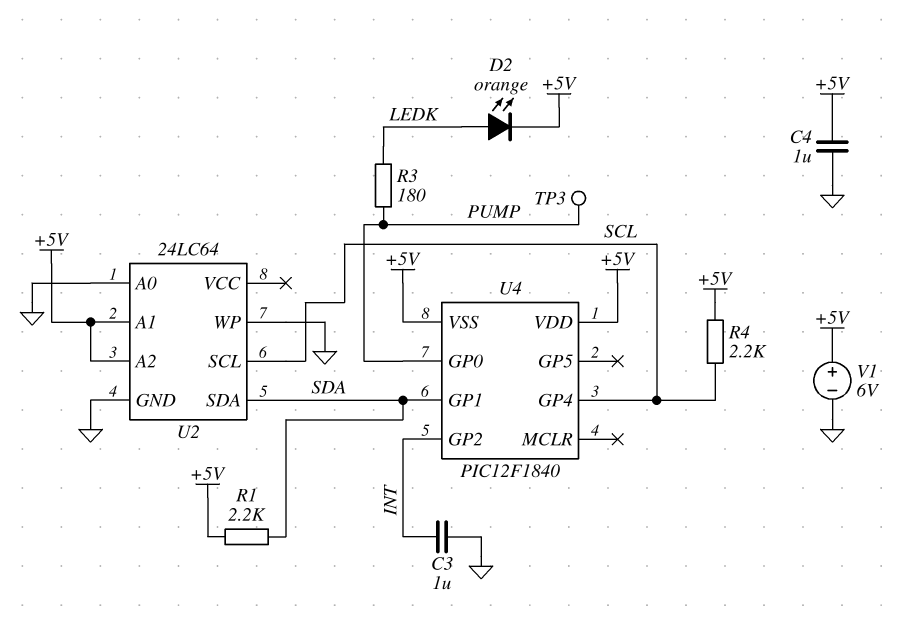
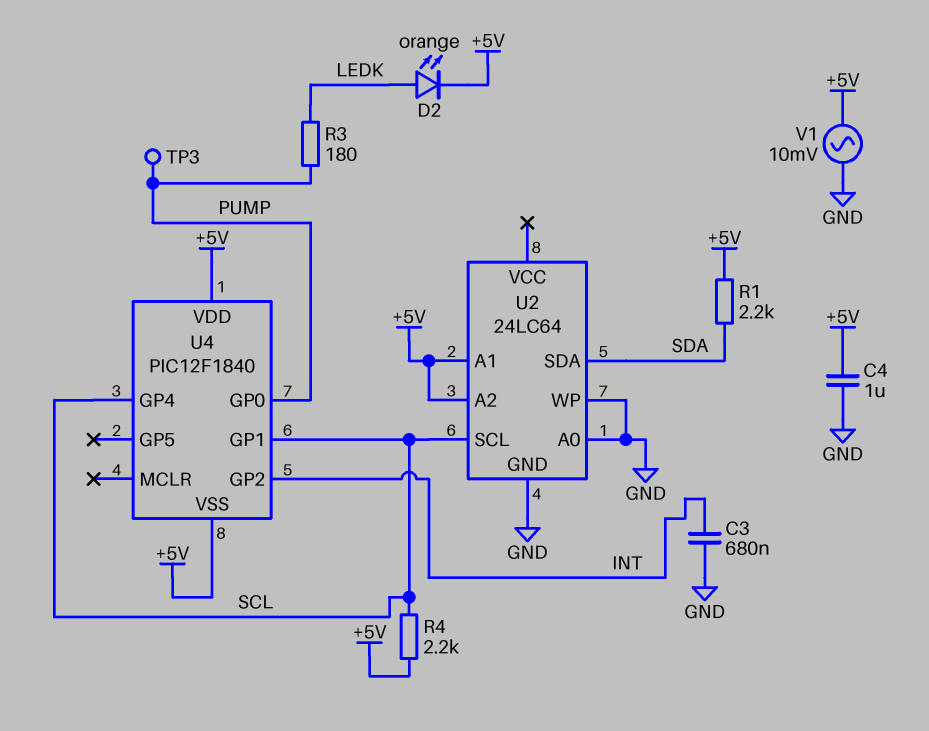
C3: 1uF (GND, INT) -> 680nF (GND, INT)
U4 pin GP1: SDA -> SCL
V1: 6V (plus +5V, minus GND) -> AC 10mV (+5V, GND)

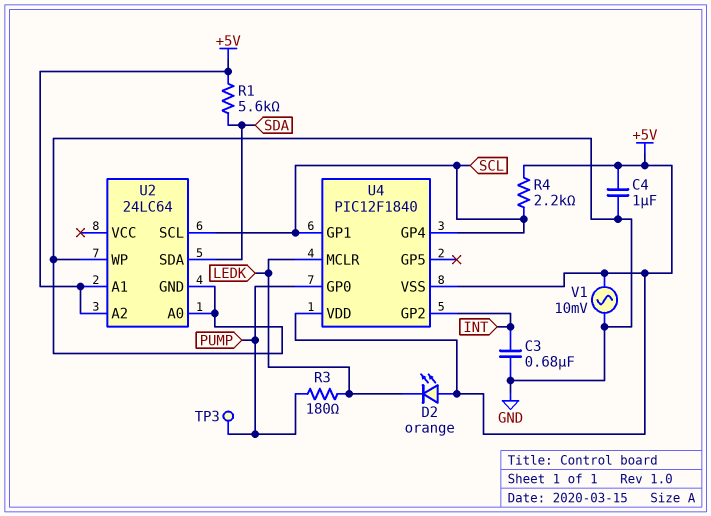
D2: LED orange (A LEDK, K +5V) -> LED orange (A +5V, K LEDK)
R1: 2.2k (+5V, SDA) -> 5.6k (+5V, SDA)
U4 pin MCLR: none -> LEDK

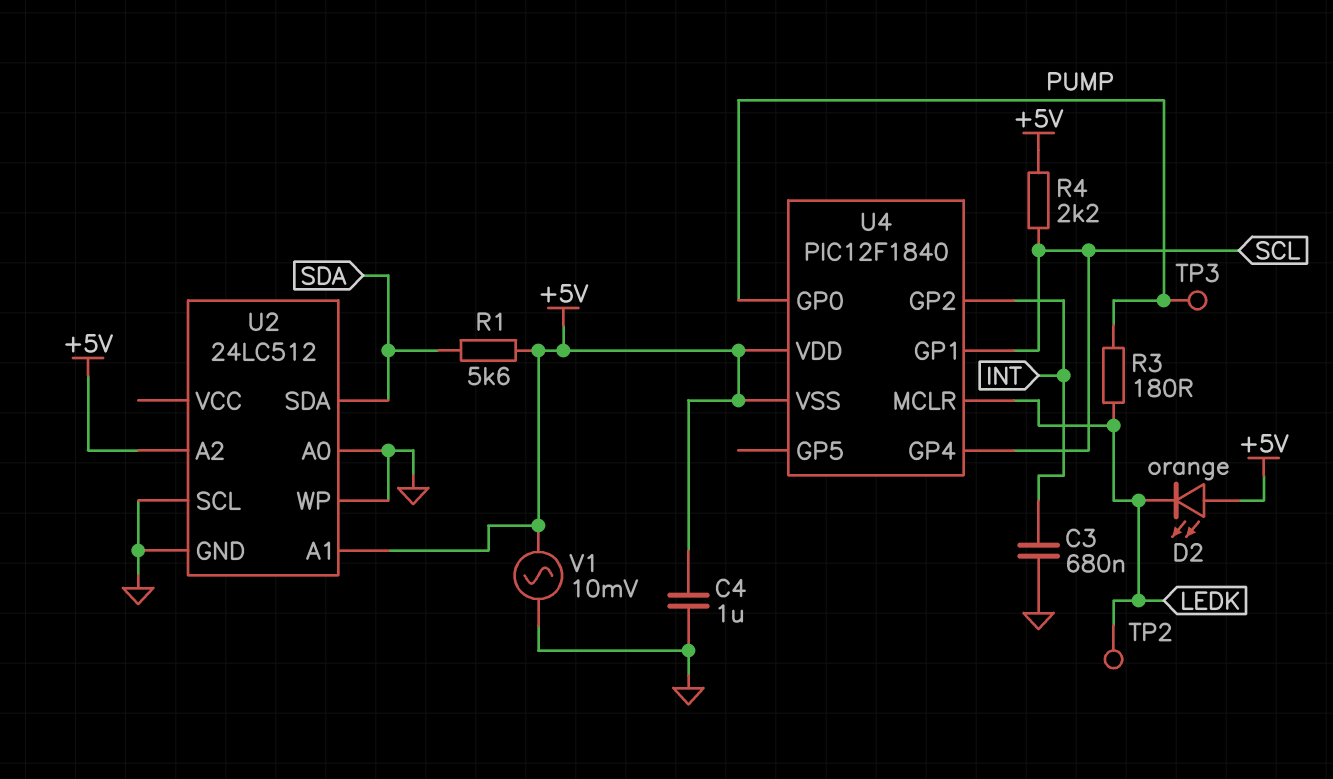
TP2: none -> test point (LEDK)
U2: 24LC64 -> 24LC512
U2 pin SCL: SCL -> GND

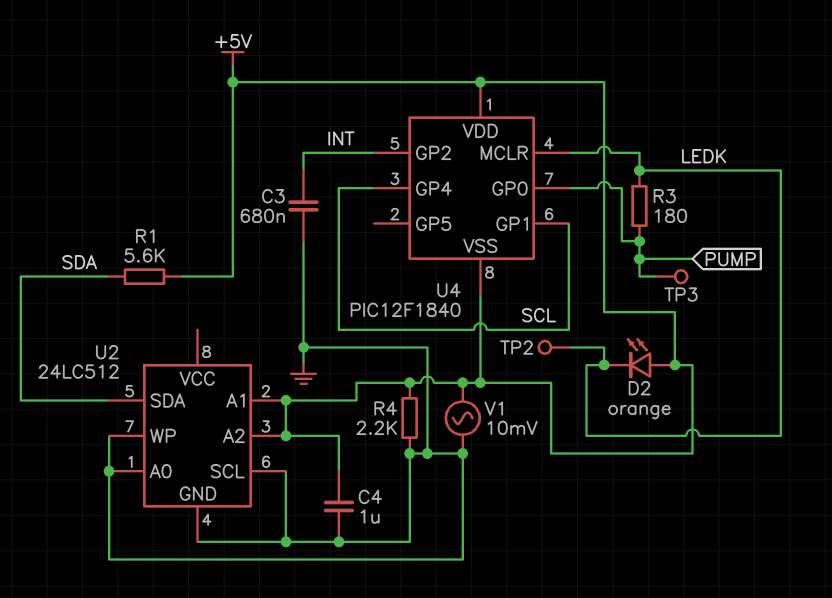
R4: 2.2k (+5V, SCL) -> 2.2k (+5V, GND)

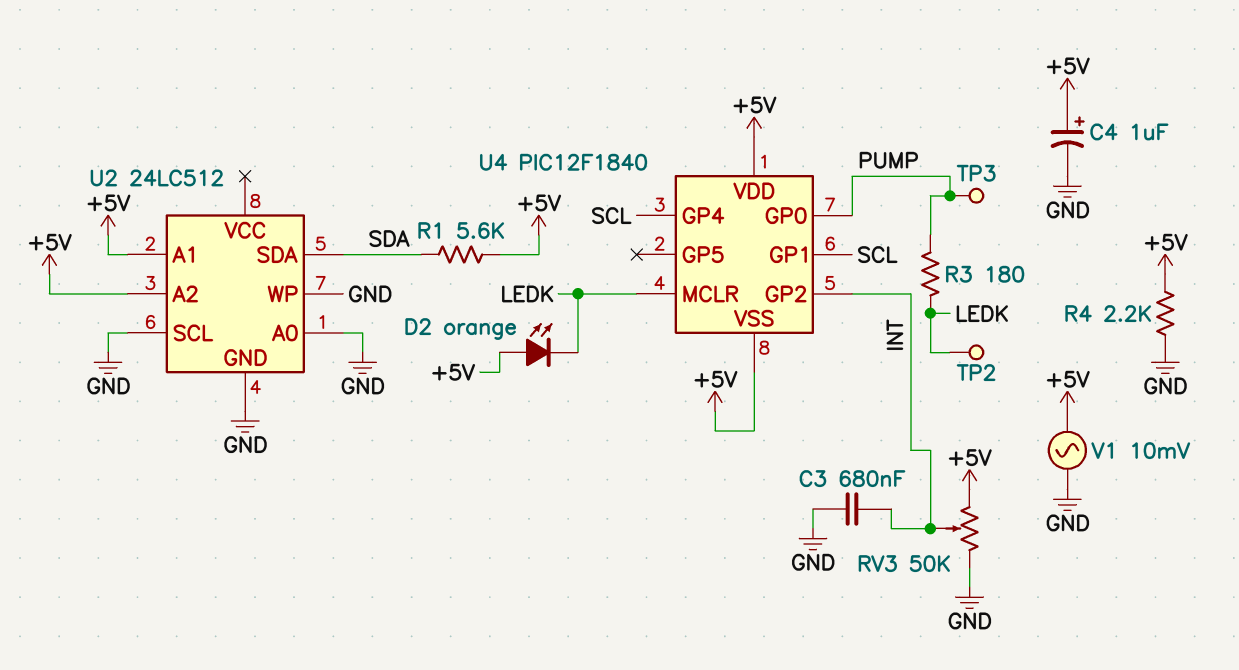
C4: 1uF (+5V, GND) -> 1uF (plus +5V, minus GND)
RV3: none -> 50k (+5V, GND, wiper INT)

